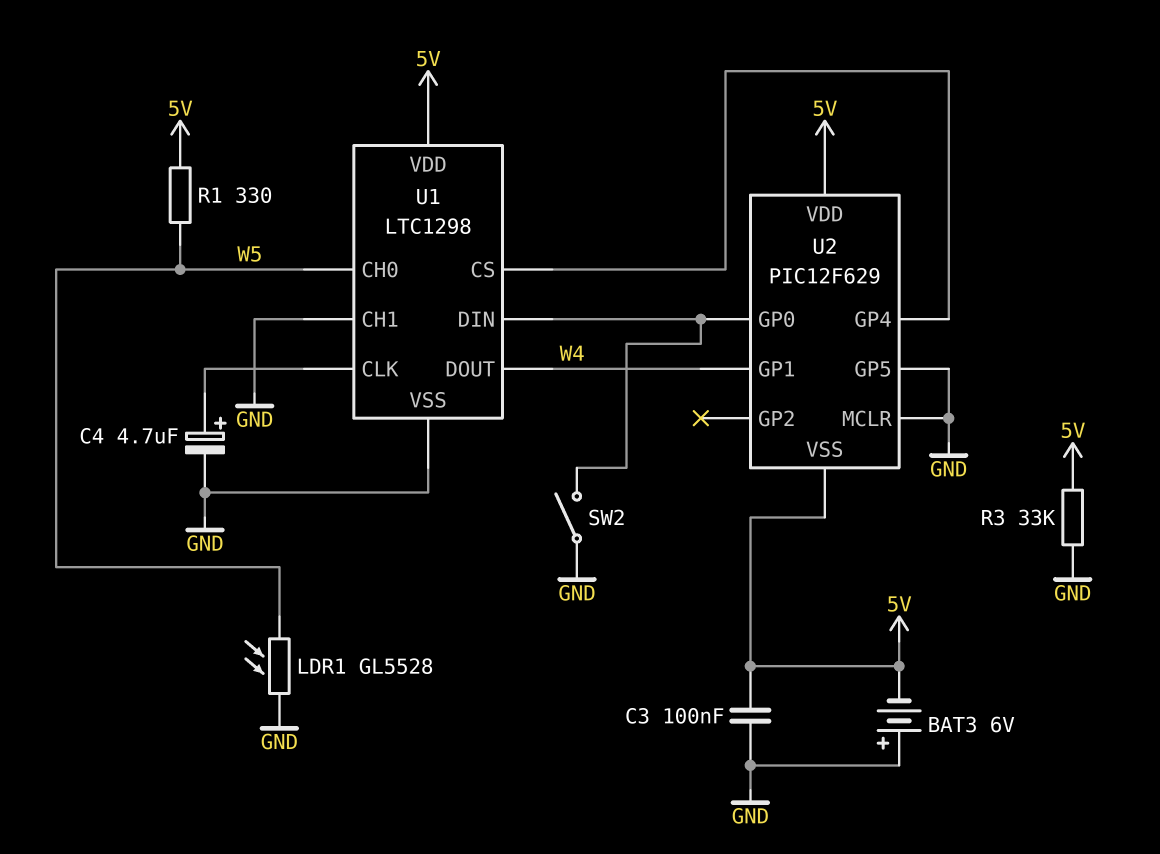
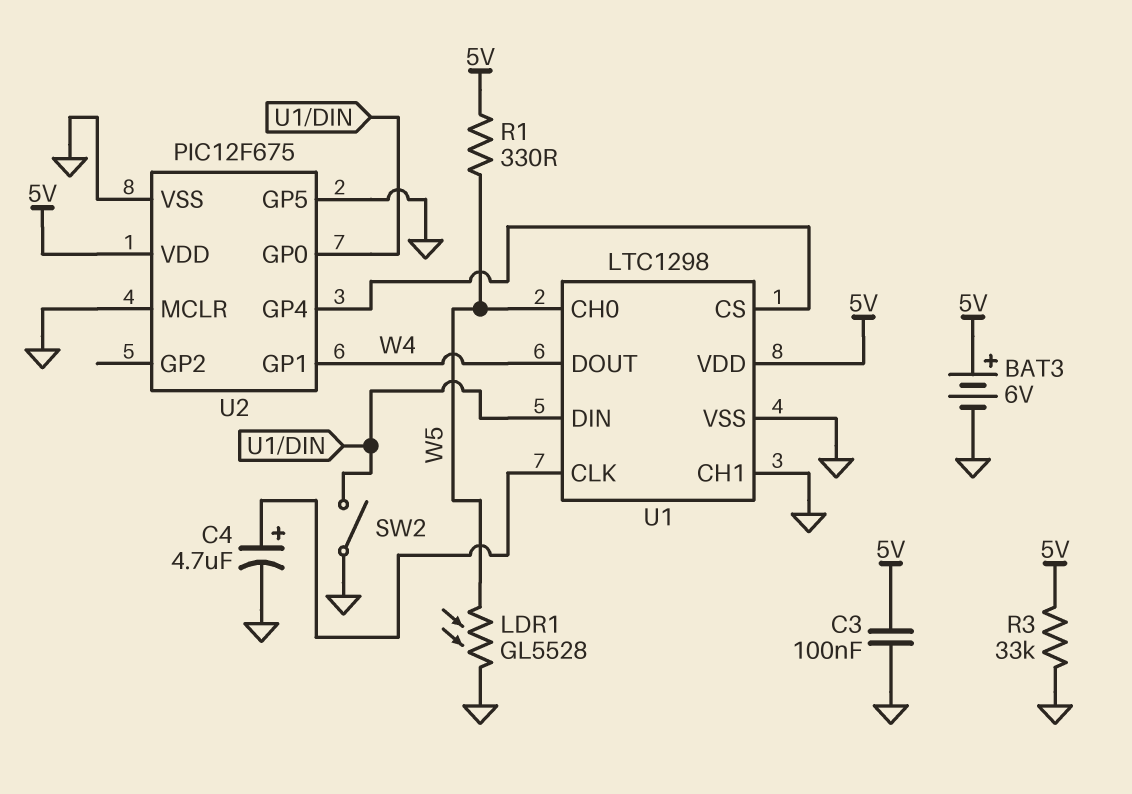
BAT3: 6V (plus GND, minus 5V) -> 6V (plus 5V, minus GND)
U2: PIC12F629 -> PIC12F675
U2 pin VSS: 5V -> GND

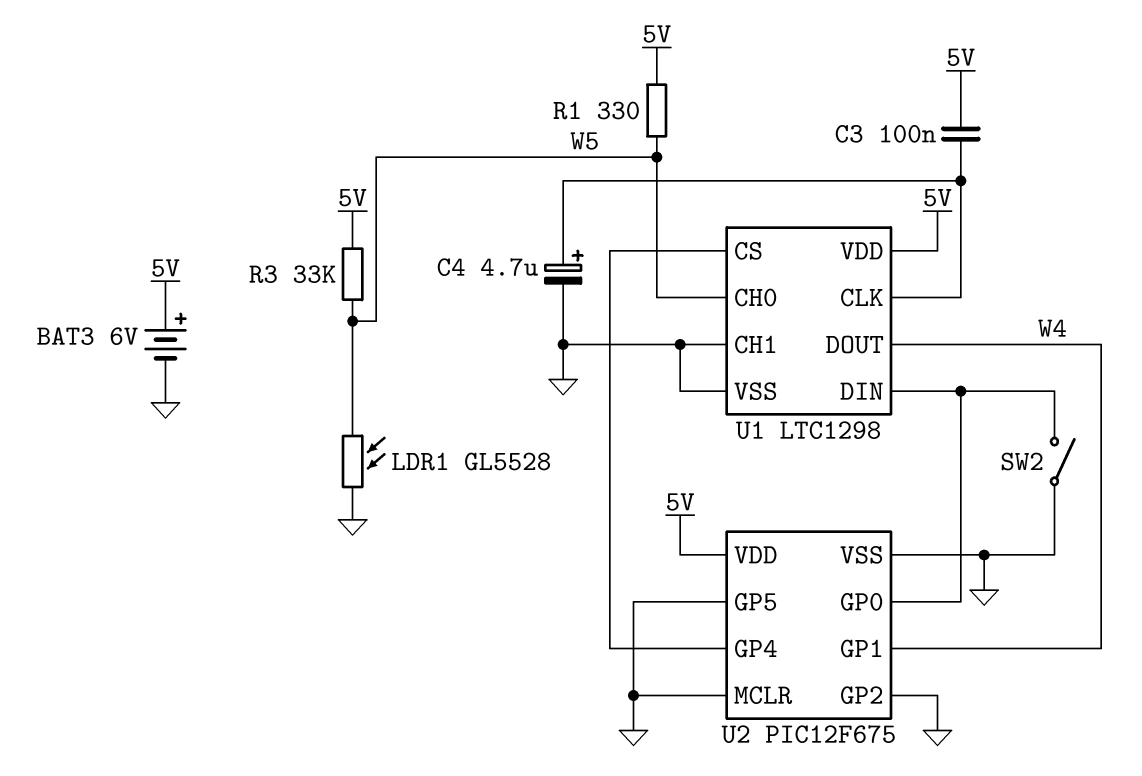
C3: 100nF (5V, GND) -> 100nF (5V, U1/CLK)
R3: 33k (5V, GND) -> 33k (5V, W5)
U2 pin GP2: none -> GND

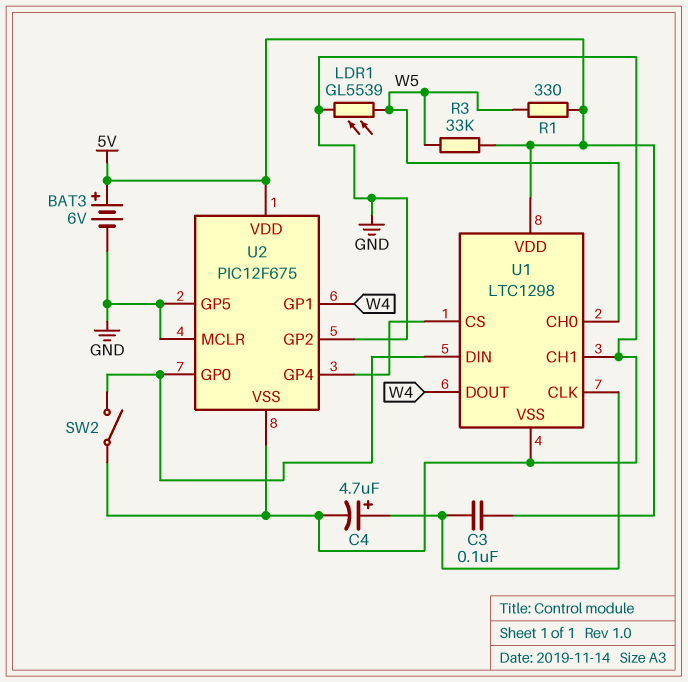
LDR1: GL5528 (GND, W5) -> GL5539 (GND, W5)

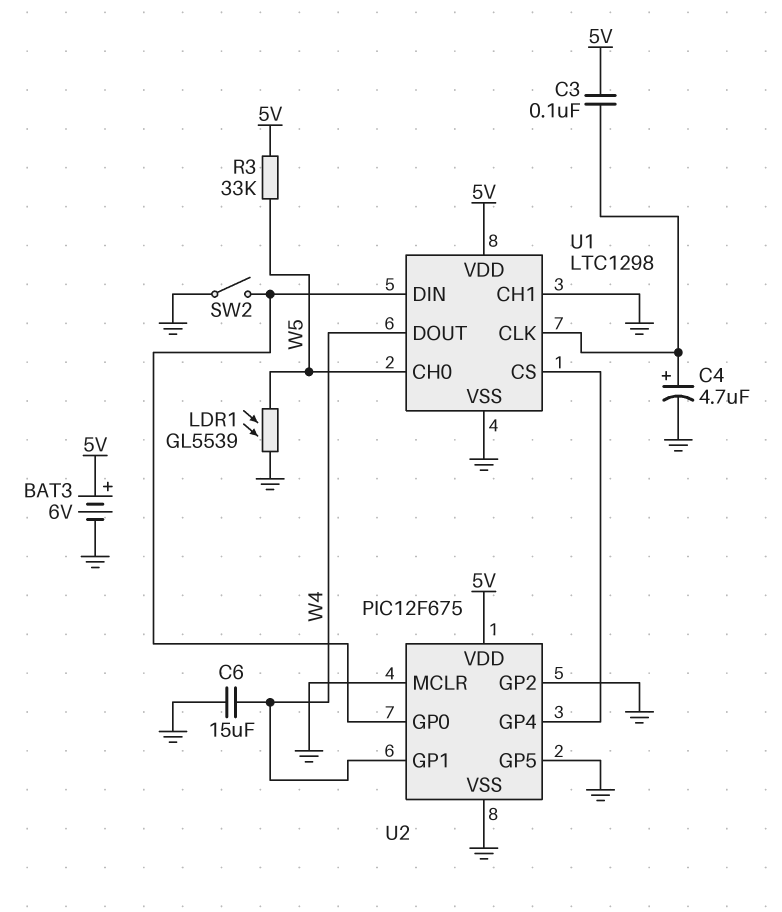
C6: none -> 15uF (GND, W4)
R1: 330 (5V, W5) -> none

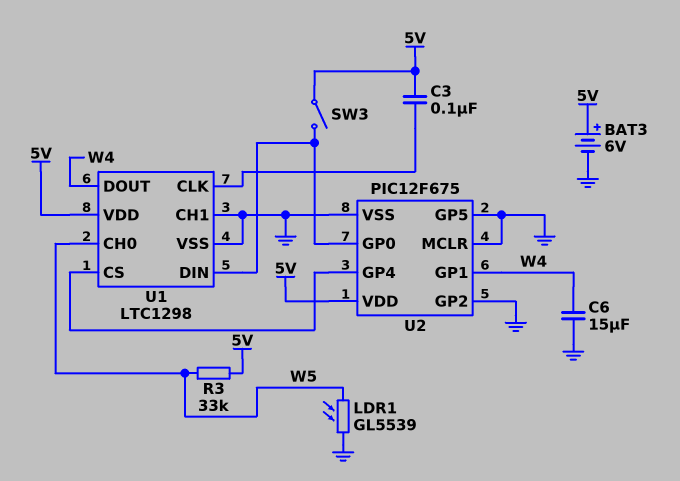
C4: 4.7uF (plus U1/CLK, minus GND) -> none
SW2: switch (GND, U1/DIN) -> none
SW3: none -> switch (5V, U1/DIN)

